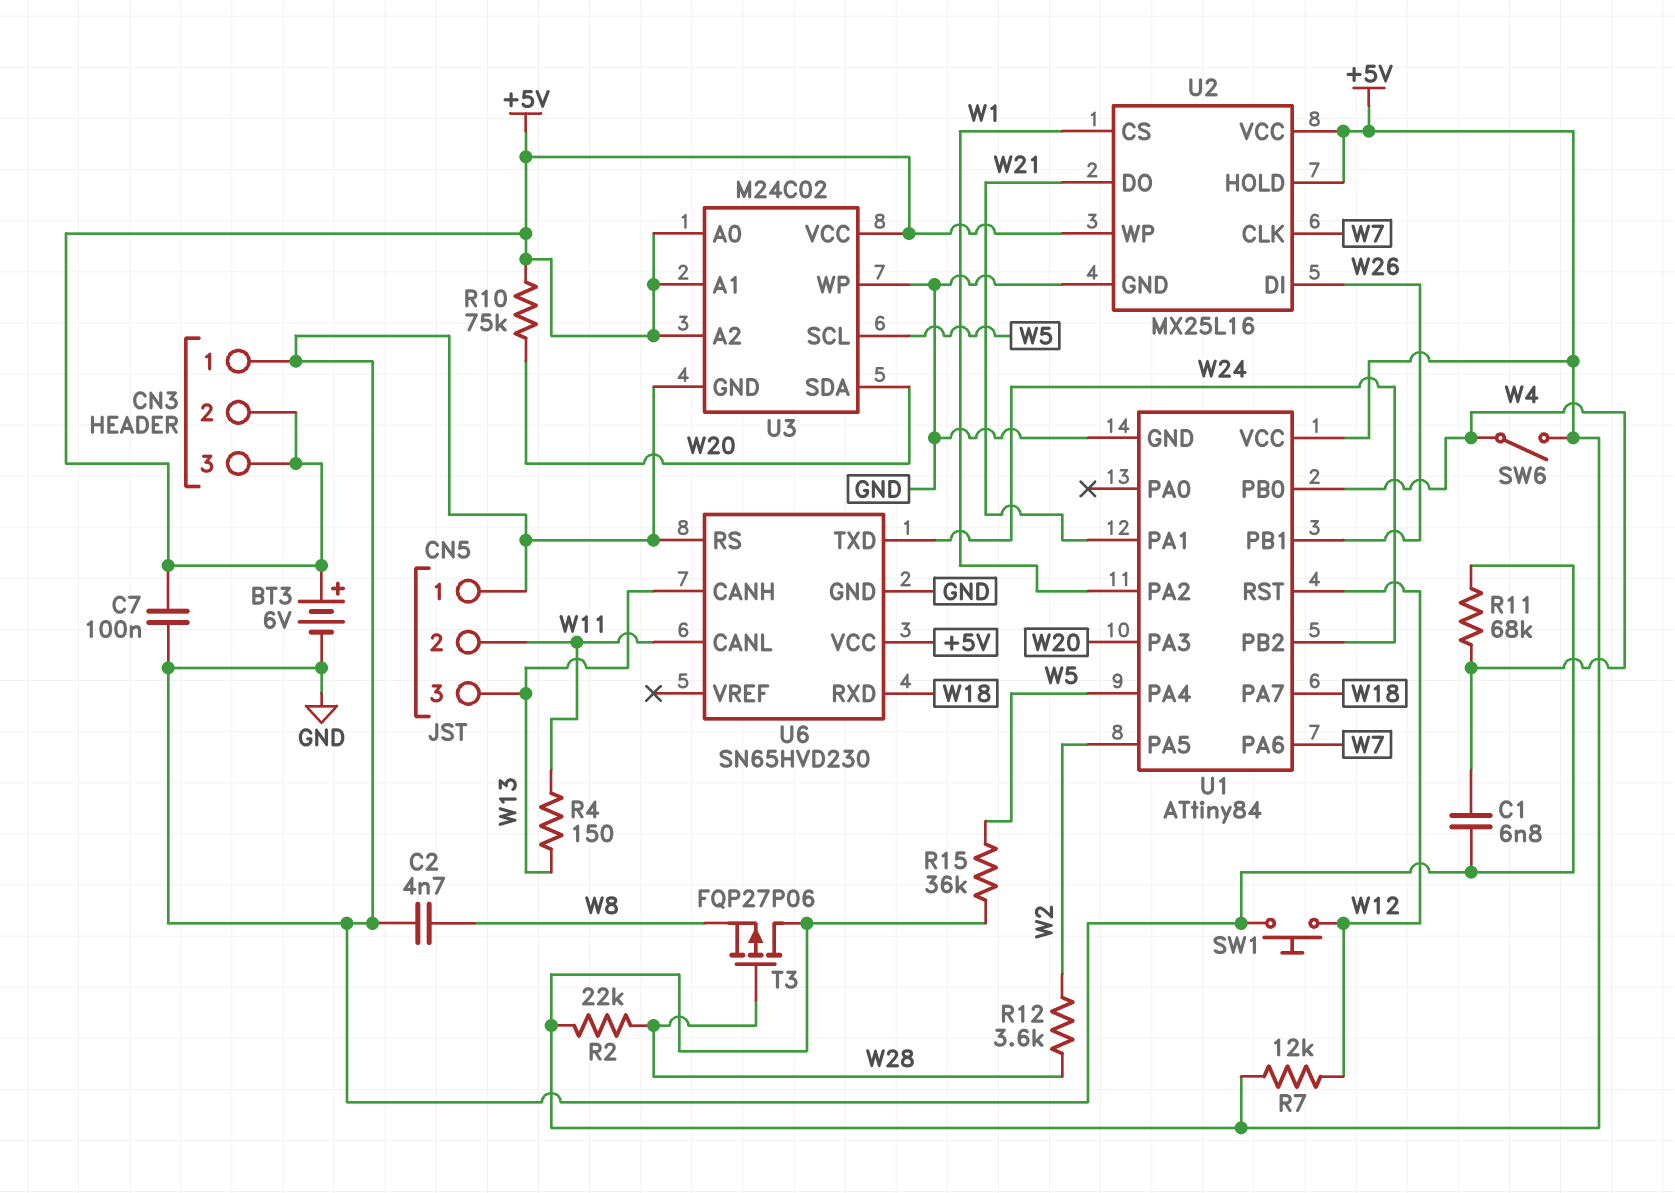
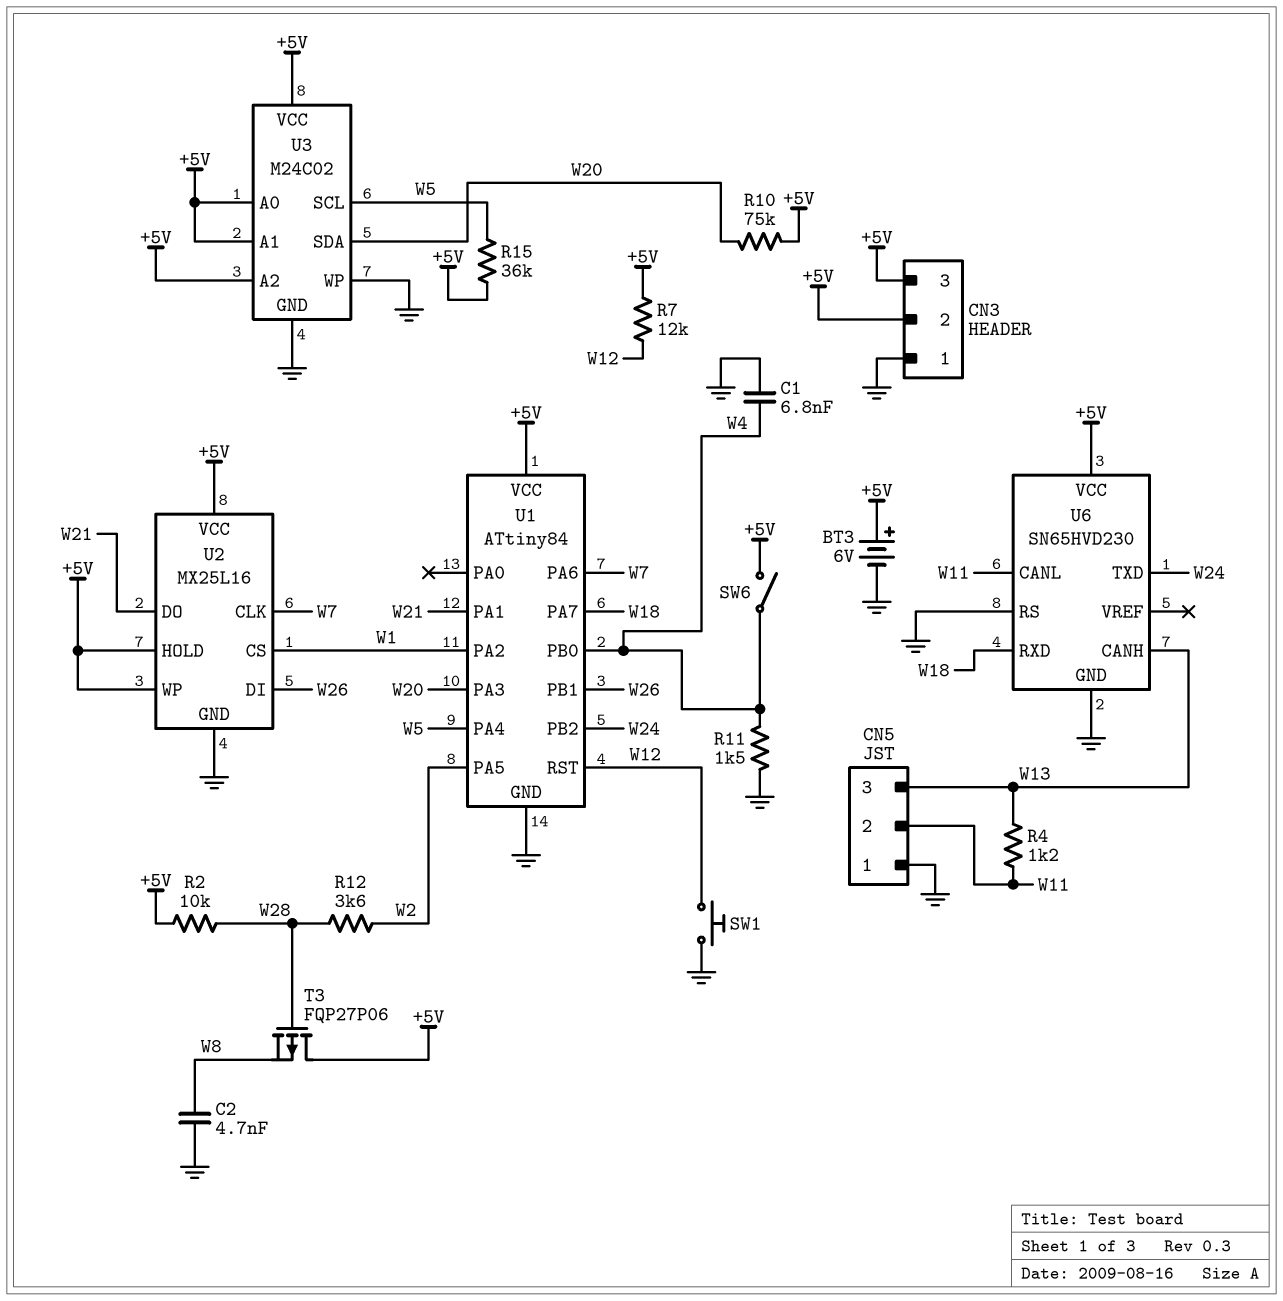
C7: 100nF (+5V, GND) -> none
R2: 22k (+5V, W28) -> 10k (+5V, W28)
R4: 150 (W11, W13) -> 1.2k (W11, W13)
R11: 68k (GND, W4) -> 1.5k (GND, W4)

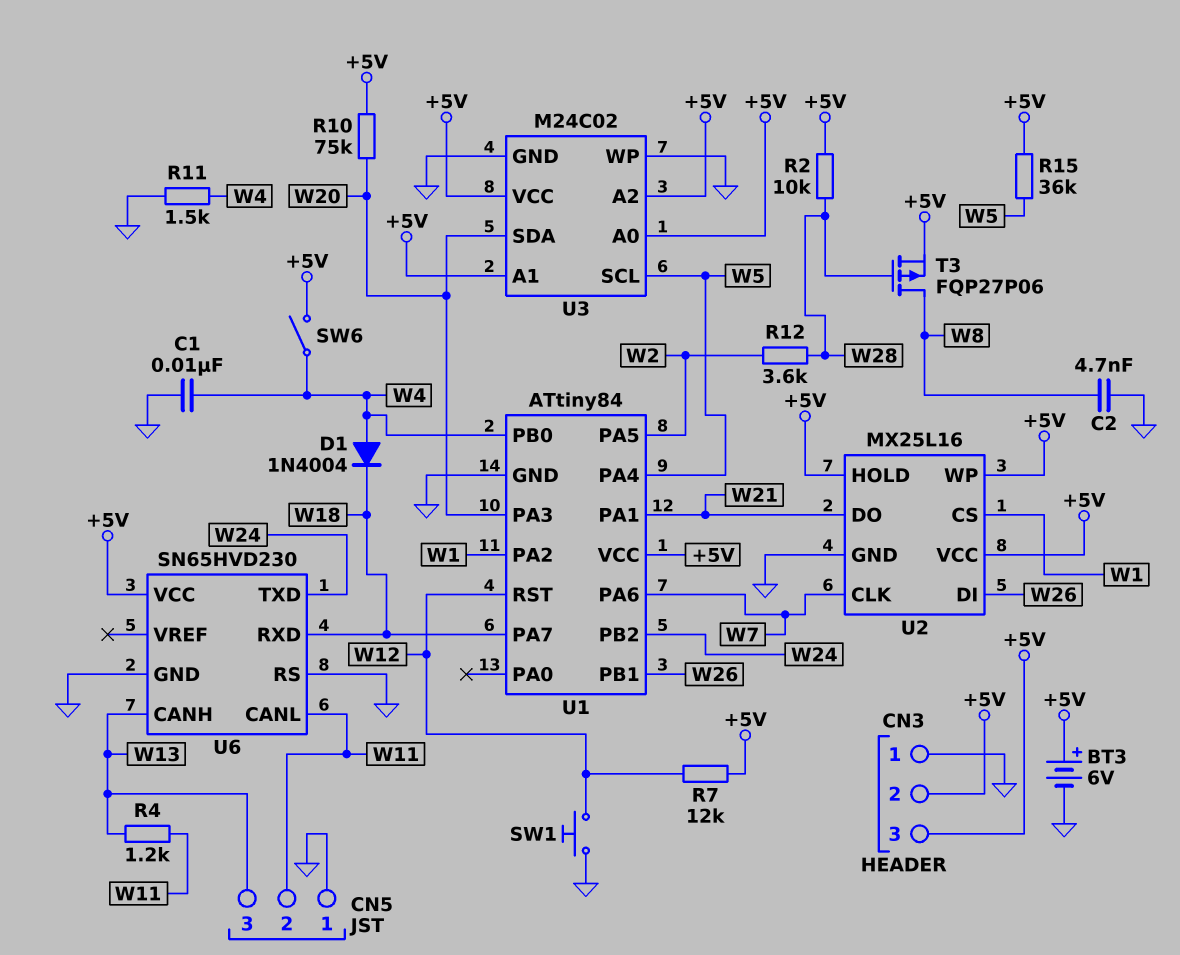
C1: 6.8nF (GND, W4) -> 10nF (GND, W4)
D1: none -> diode 1N4004 (A W4, K W18)
T3: PMOS FQP27P06 (G W28, D +5V, S W8) -> PMOS FQP27P06 (G W28, D W8, S +5V)

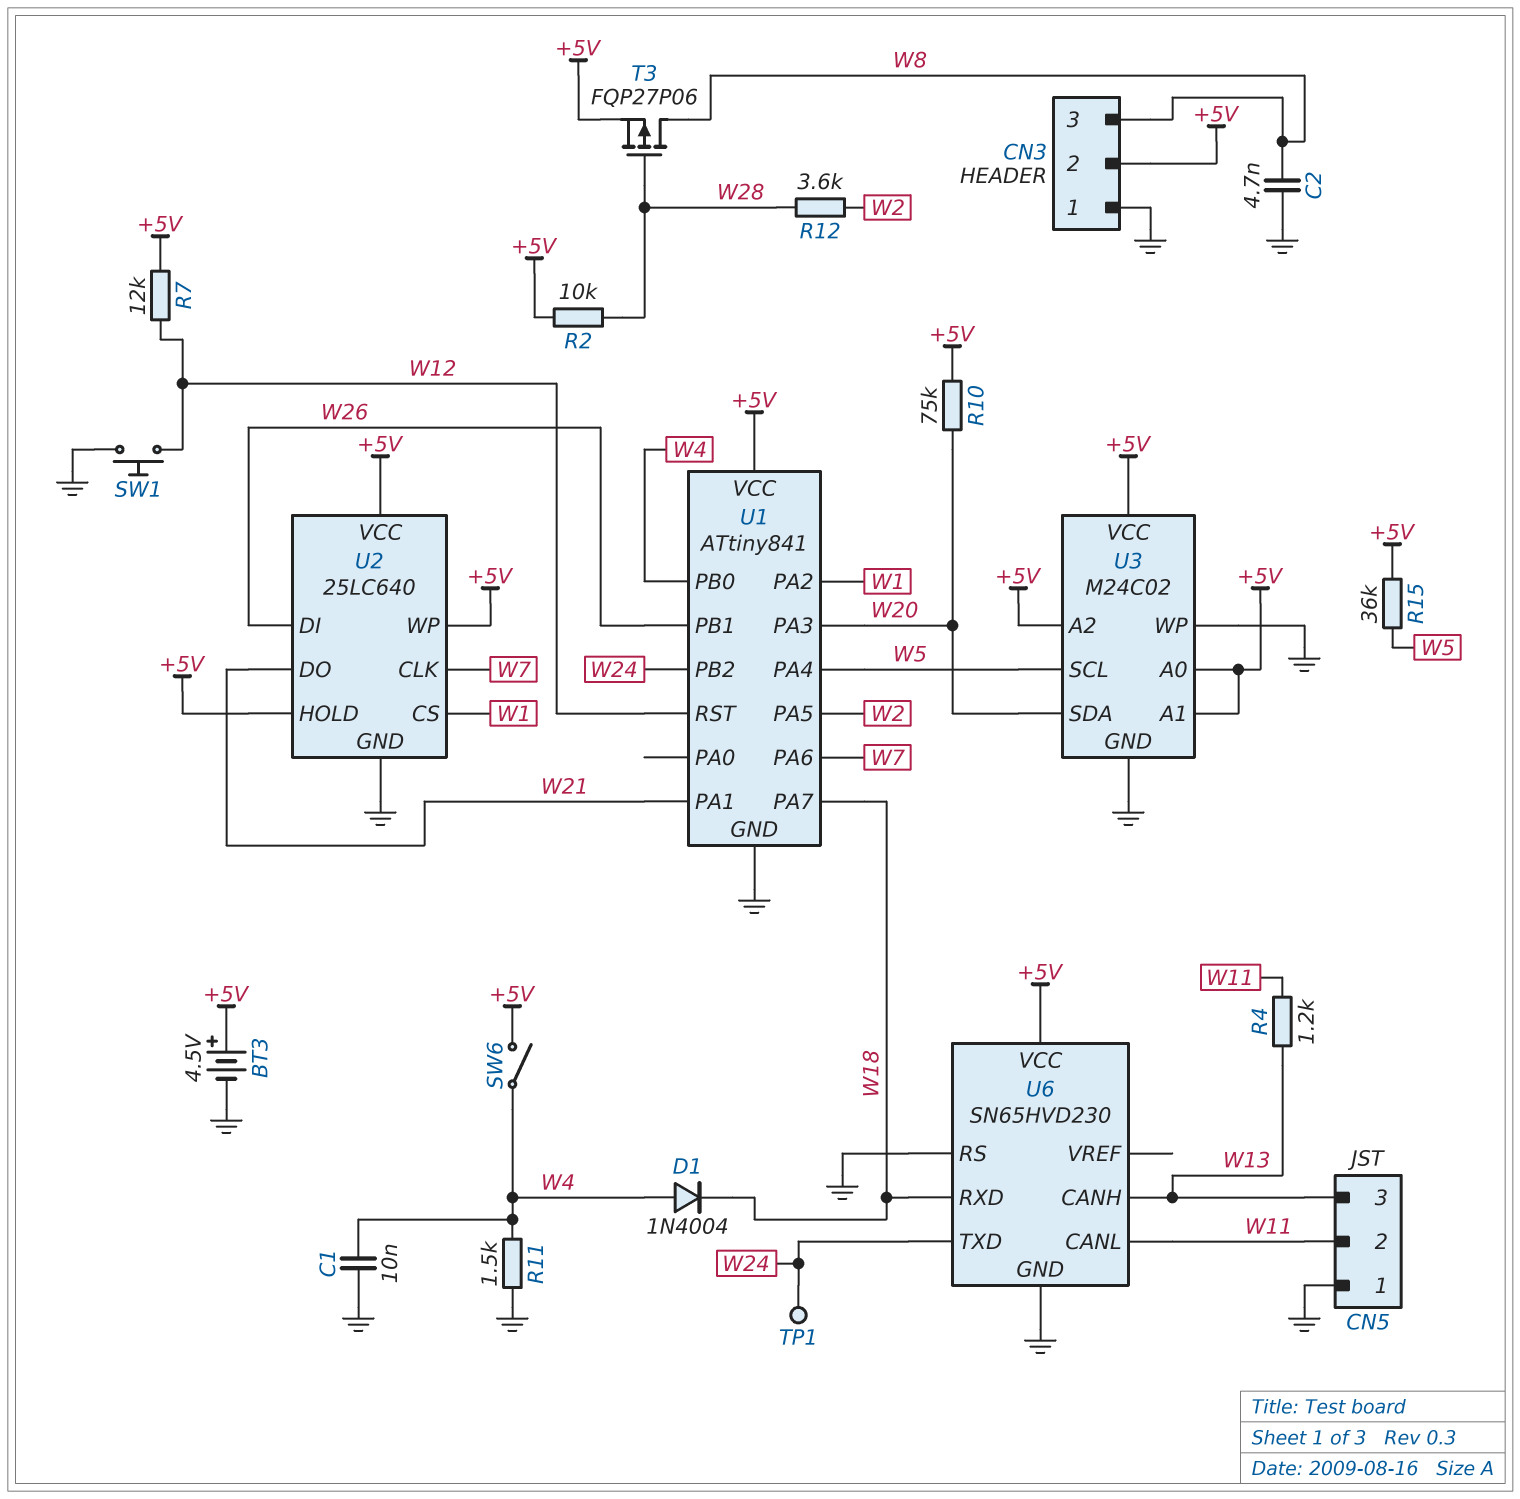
BT3: 6V (plus +5V, minus GND) -> 4.5V (plus +5V, minus GND)
CN3 pin 3: +5V -> W8
TP1: none -> test point (W24)
U1: ATtiny84 -> ATtiny841
U2: MX25L16 -> 25LC640

